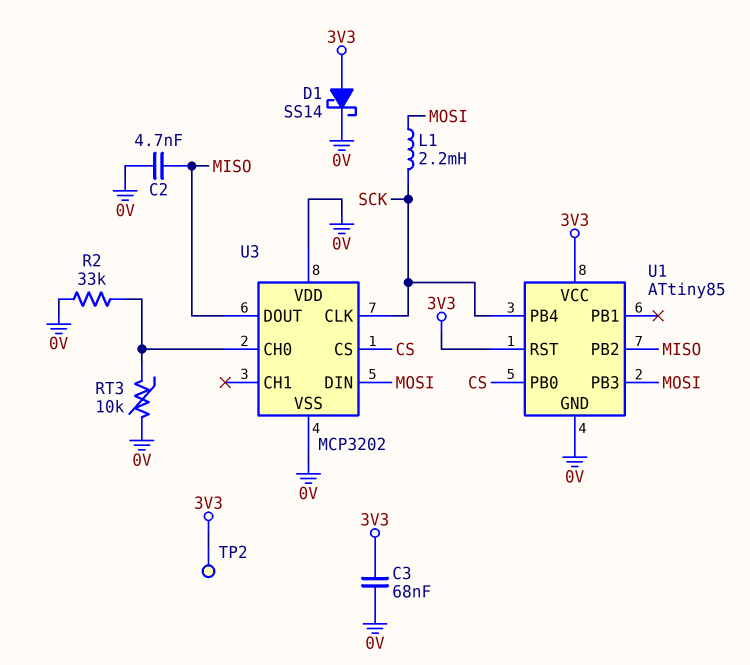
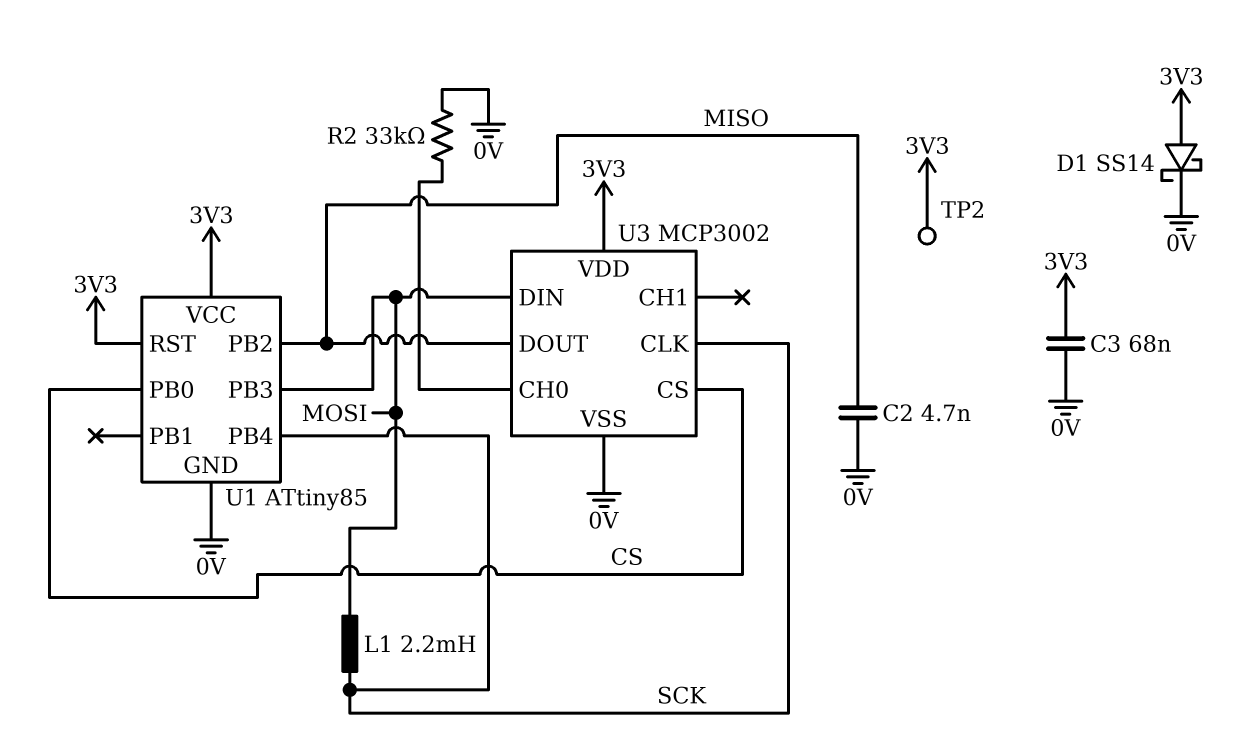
RT3: 10k (0V, U3/CH0) -> none
U3: MCP3202 -> MCP3002
U3 pin VDD: 0V -> 3V3

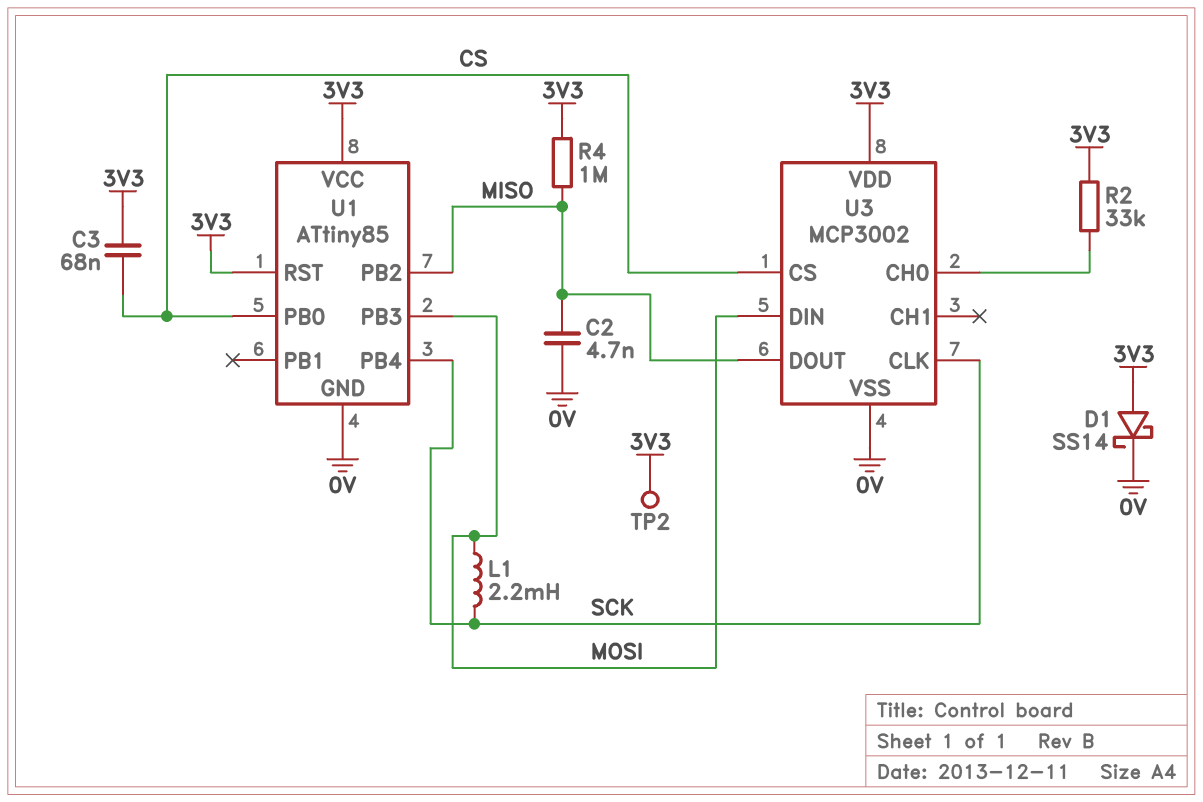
C3: 68nF (0V, 3V3) -> 68nF (3V3, CS)
R2: 33k (0V, U3/CH0) -> 33k (3V3, U3/CH0)
R4: none -> 1M (3V3, MISO)

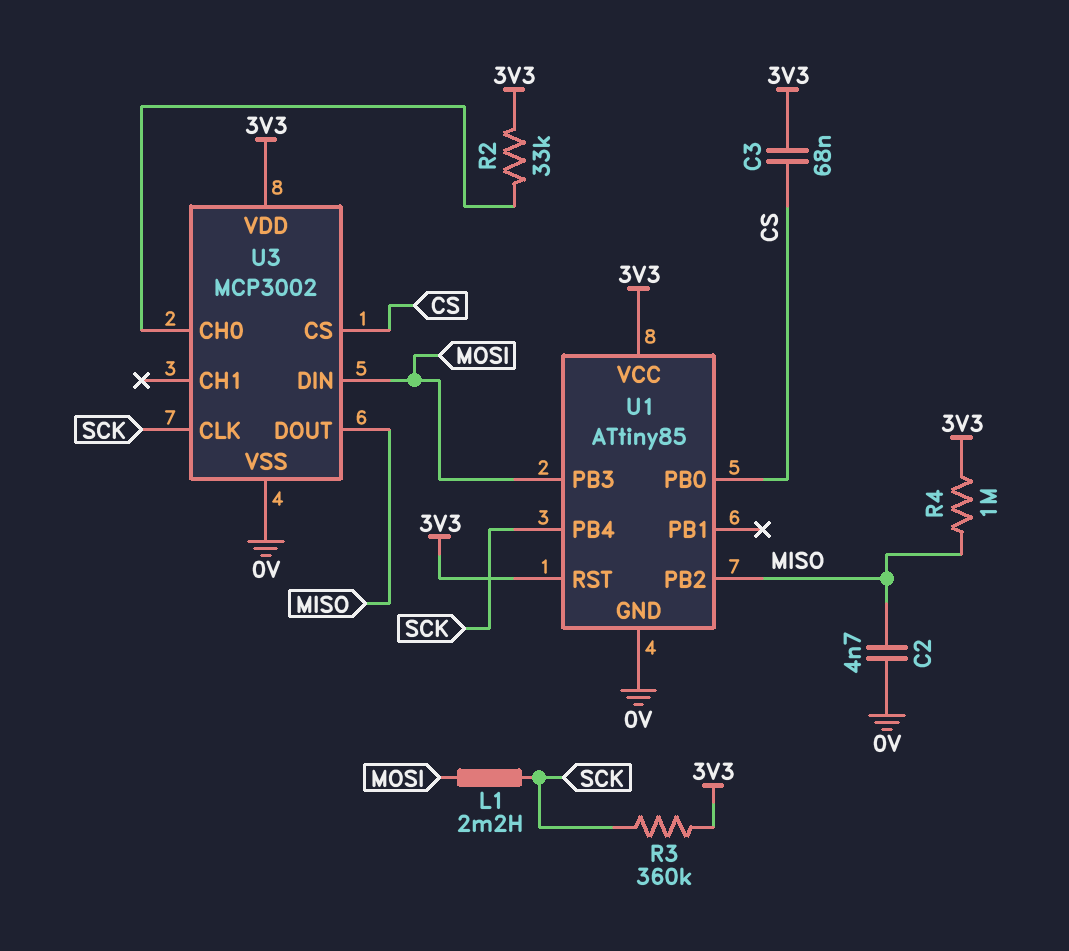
D1: schottky SS14 (A 3V3, K 0V) -> none
R3: none -> 360k (3V3, SCK)
TP2: test point (3V3) -> none

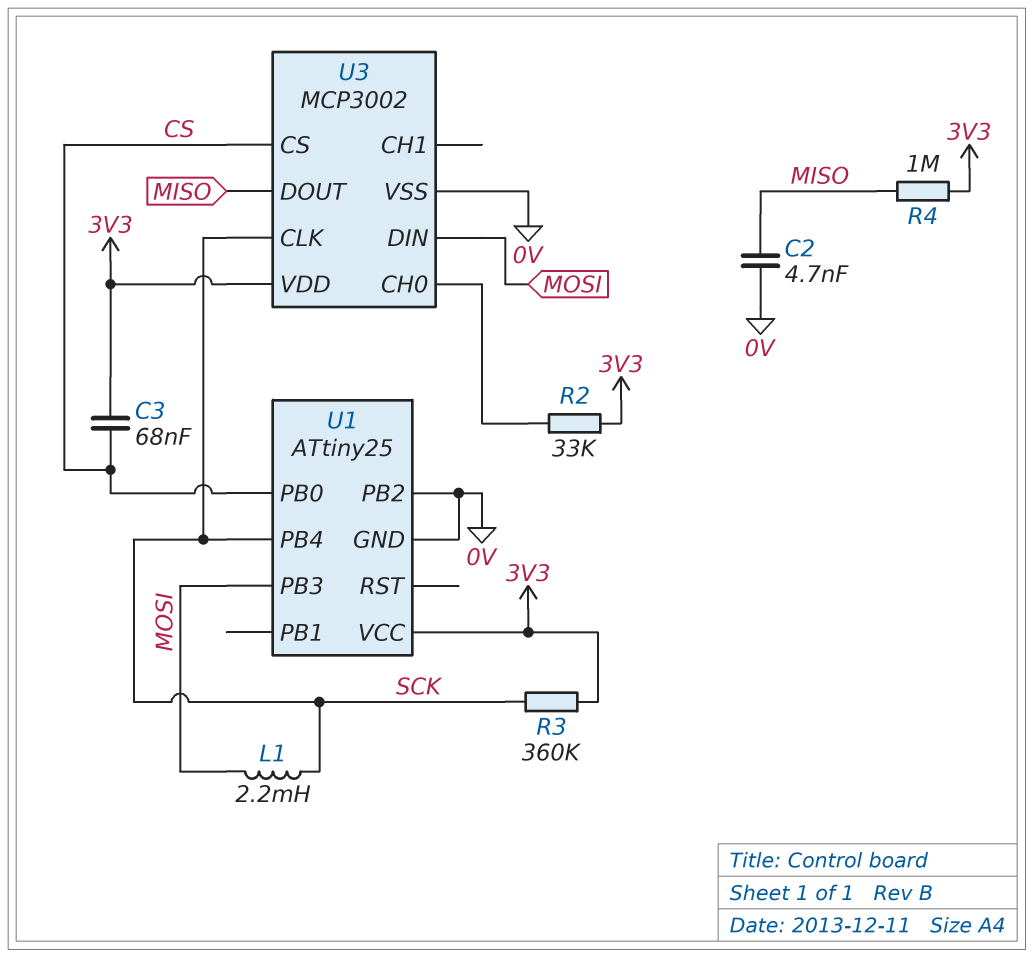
U1: ATtiny85 -> ATtiny25
U1 pin PB2: MISO -> 0V
U1 pin RST: 3V3 -> none

